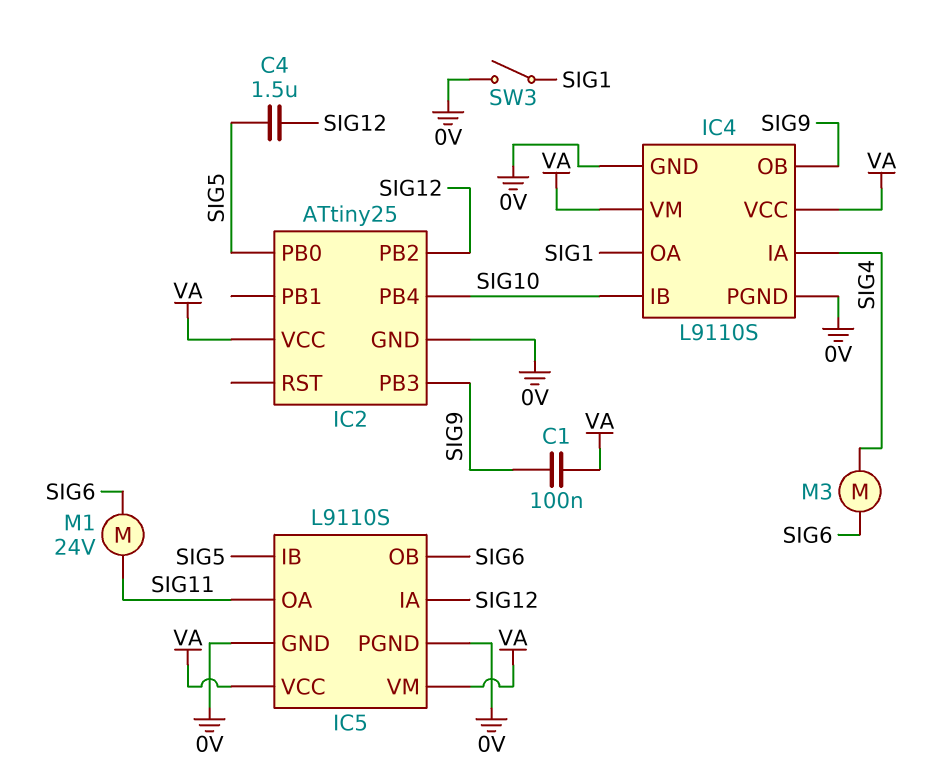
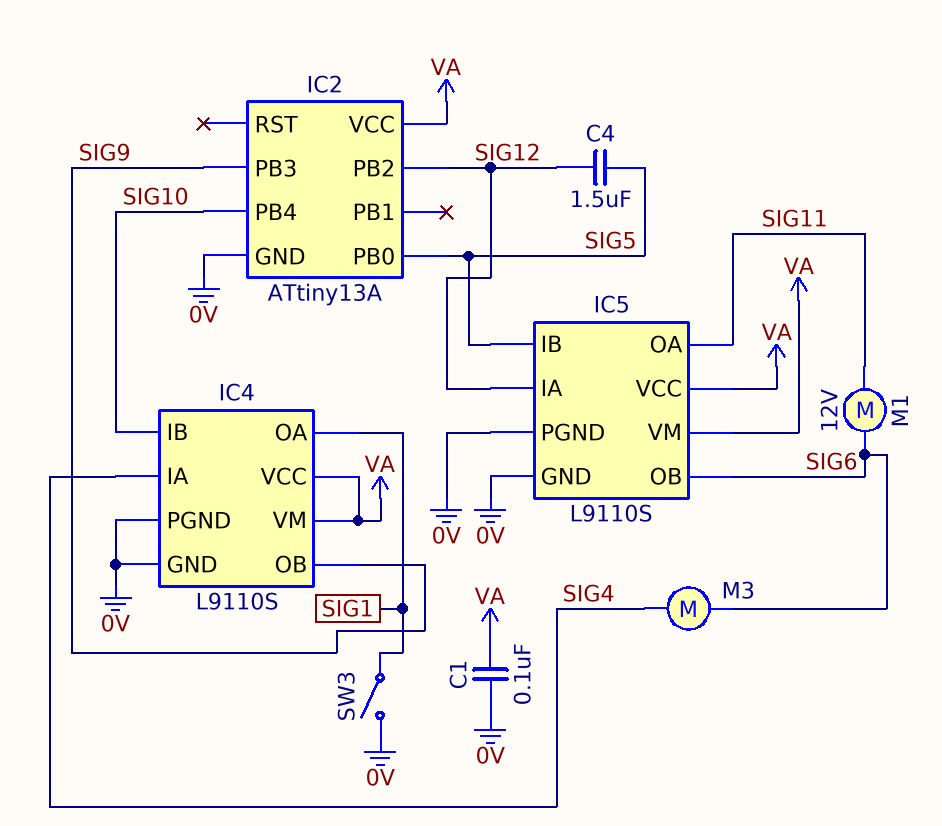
C1: 100nF (SIG9, VA) -> 100nF (0V, VA)
IC2: ATtiny25 -> ATtiny13A
M1: motor 24V (SIG6, SIG11) -> motor 12V (SIG6, SIG11)

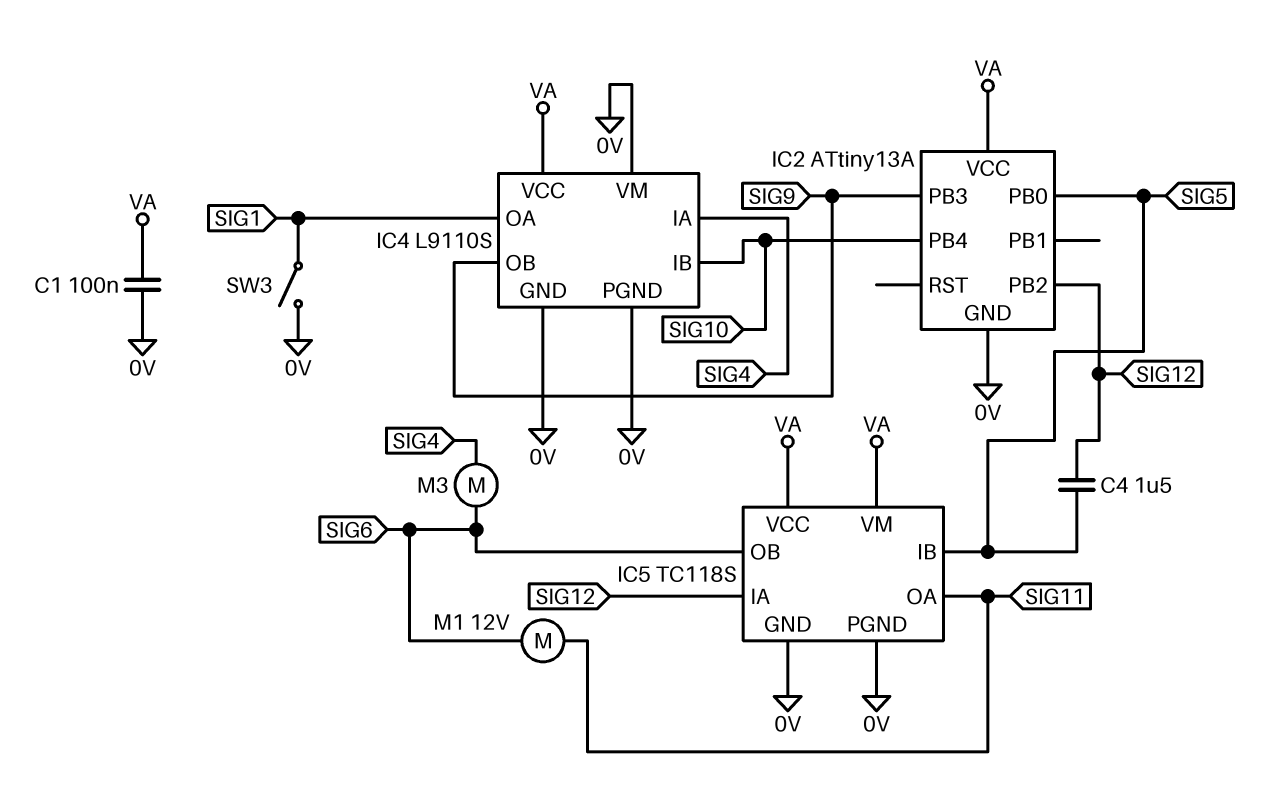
IC4 pin VM: VA -> 0V
IC5: L9110S -> TC118S

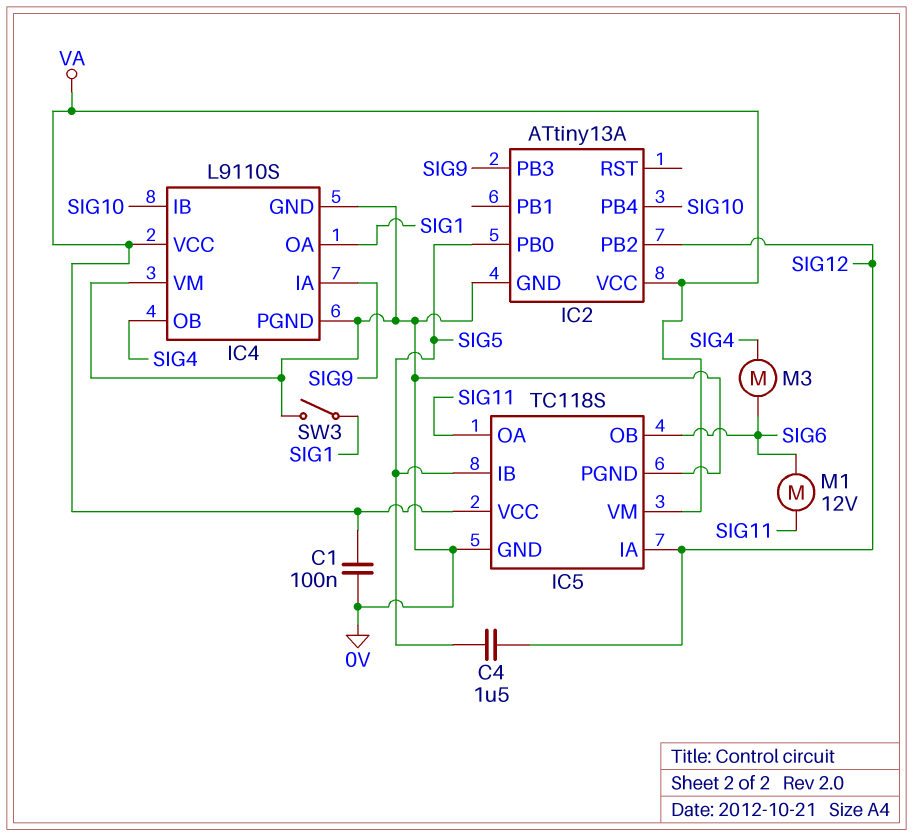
IC4 pin IA: SIG4 -> SIG9
IC4 pin OB: SIG9 -> SIG4

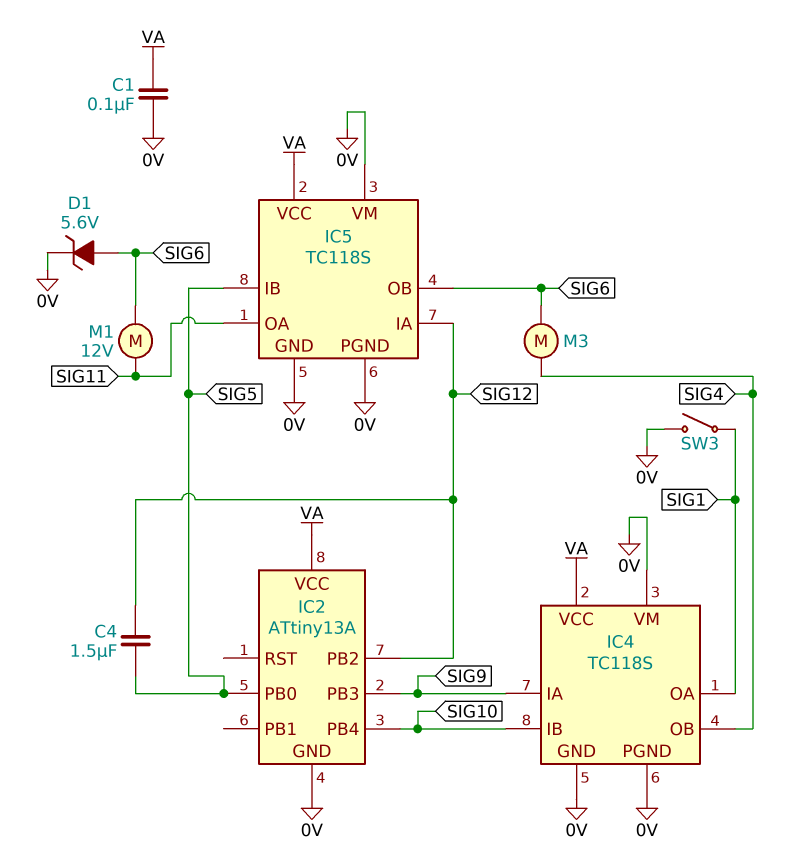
D1: none -> zener 5.6V (A SIG6, K 0V)
IC4: L9110S -> TC118S
IC5 pin VM: VA -> 0V

